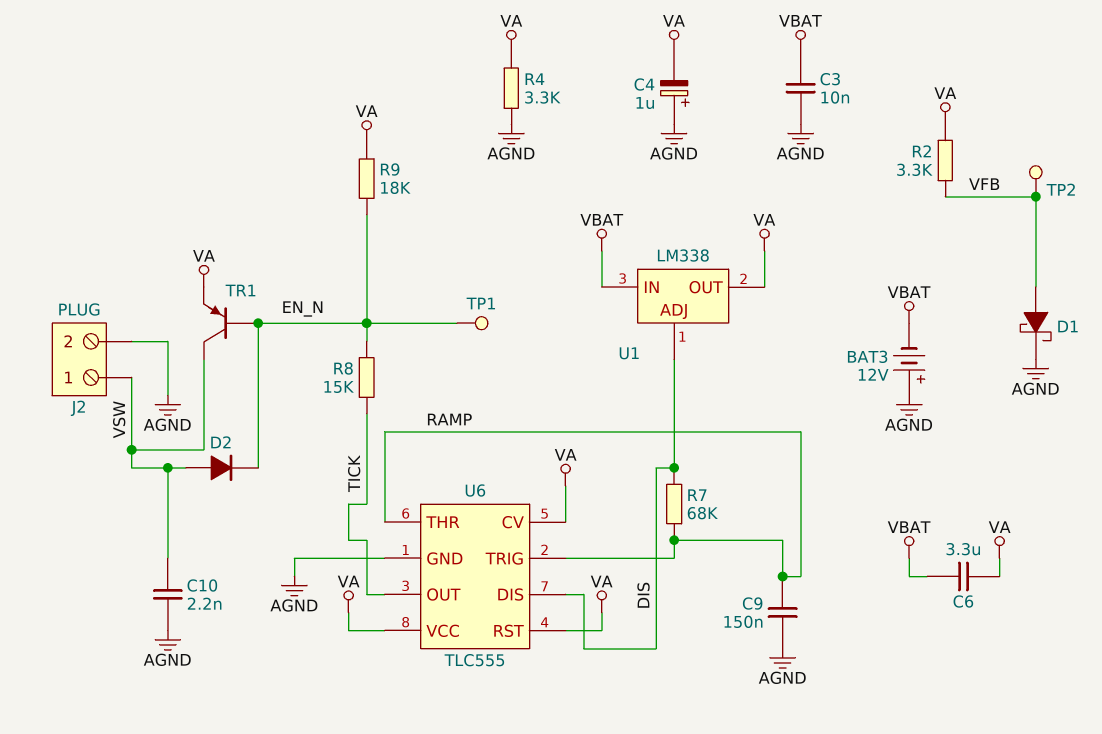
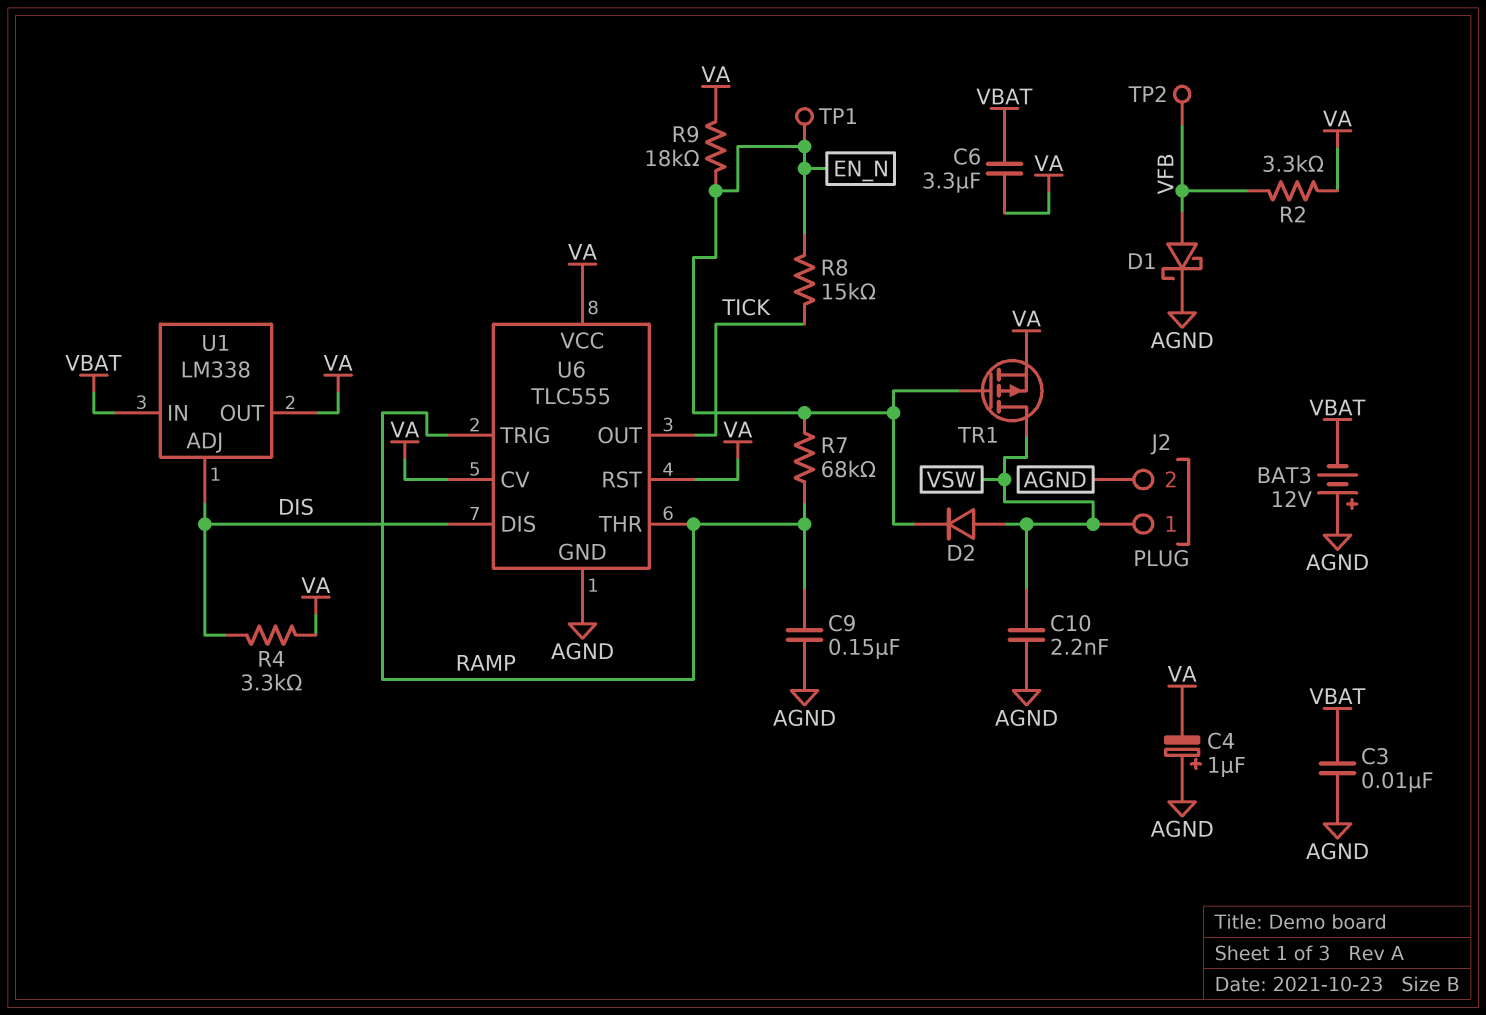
R4: 3.3k (AGND, VA) -> 3.3k (DIS, VA)
R7: 68k (DIS, RAMP) -> 68k (EN_N, RAMP)
TR1: PNP (B EN_N, C VSW, E VA) -> PMOS (G EN_N, D VSW, S VA)

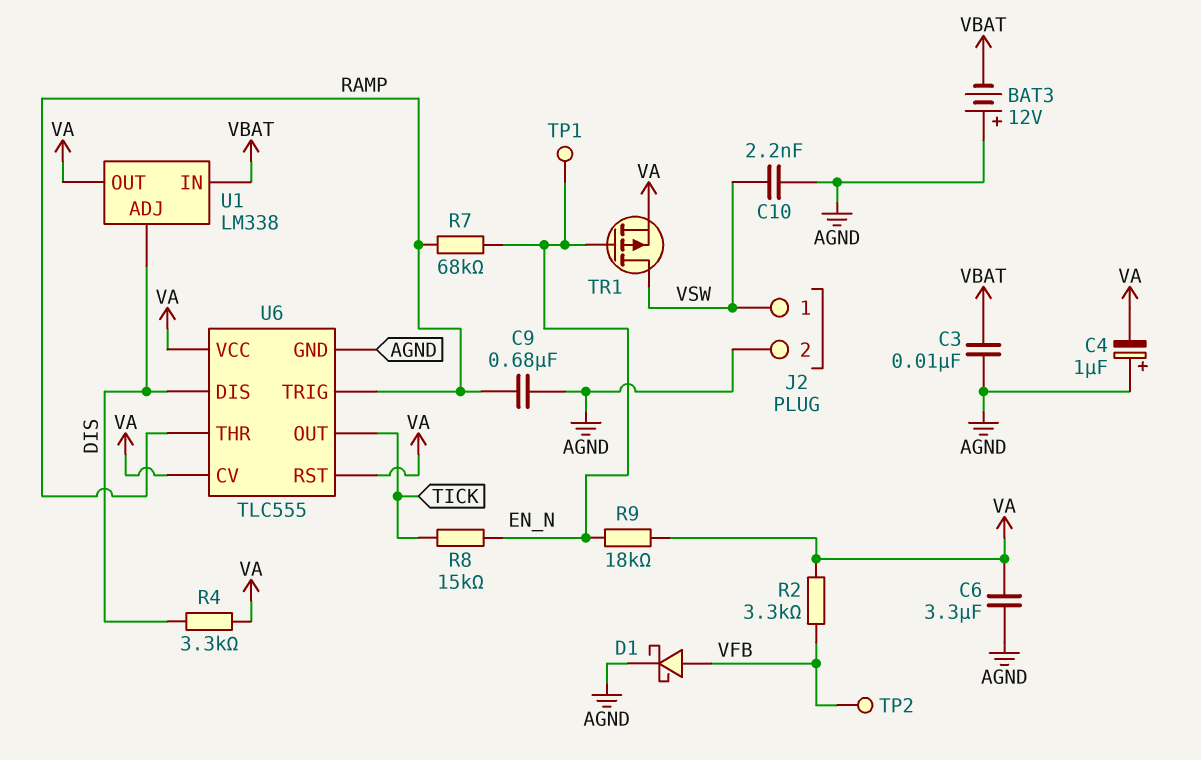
C6: 3.3uF (VA, VBAT) -> 3.3uF (AGND, VA)
C9: 150nF (AGND, RAMP) -> 680nF (AGND, RAMP)
D2: diode (A VSW, K EN_N) -> none

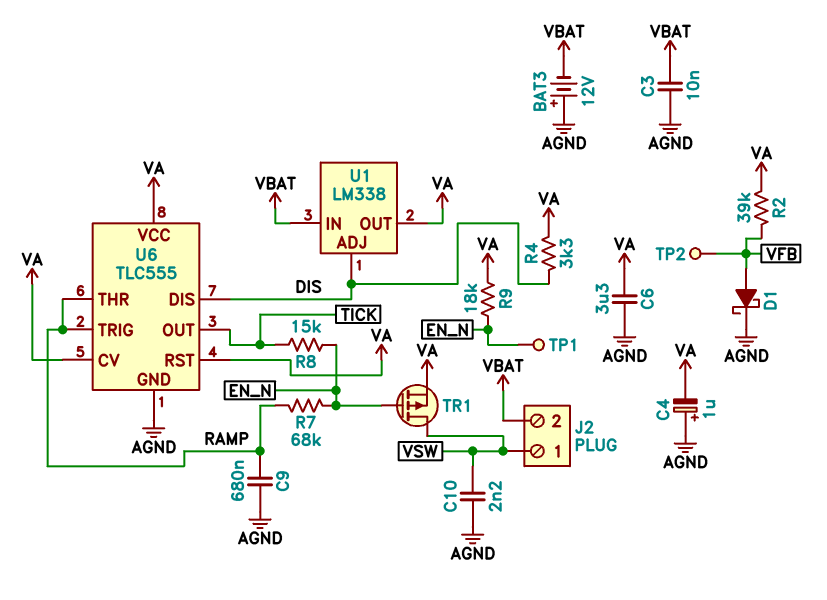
J2 pin 2: AGND -> VBAT
R2: 3.3k (VA, VFB) -> 39k (VA, VFB)

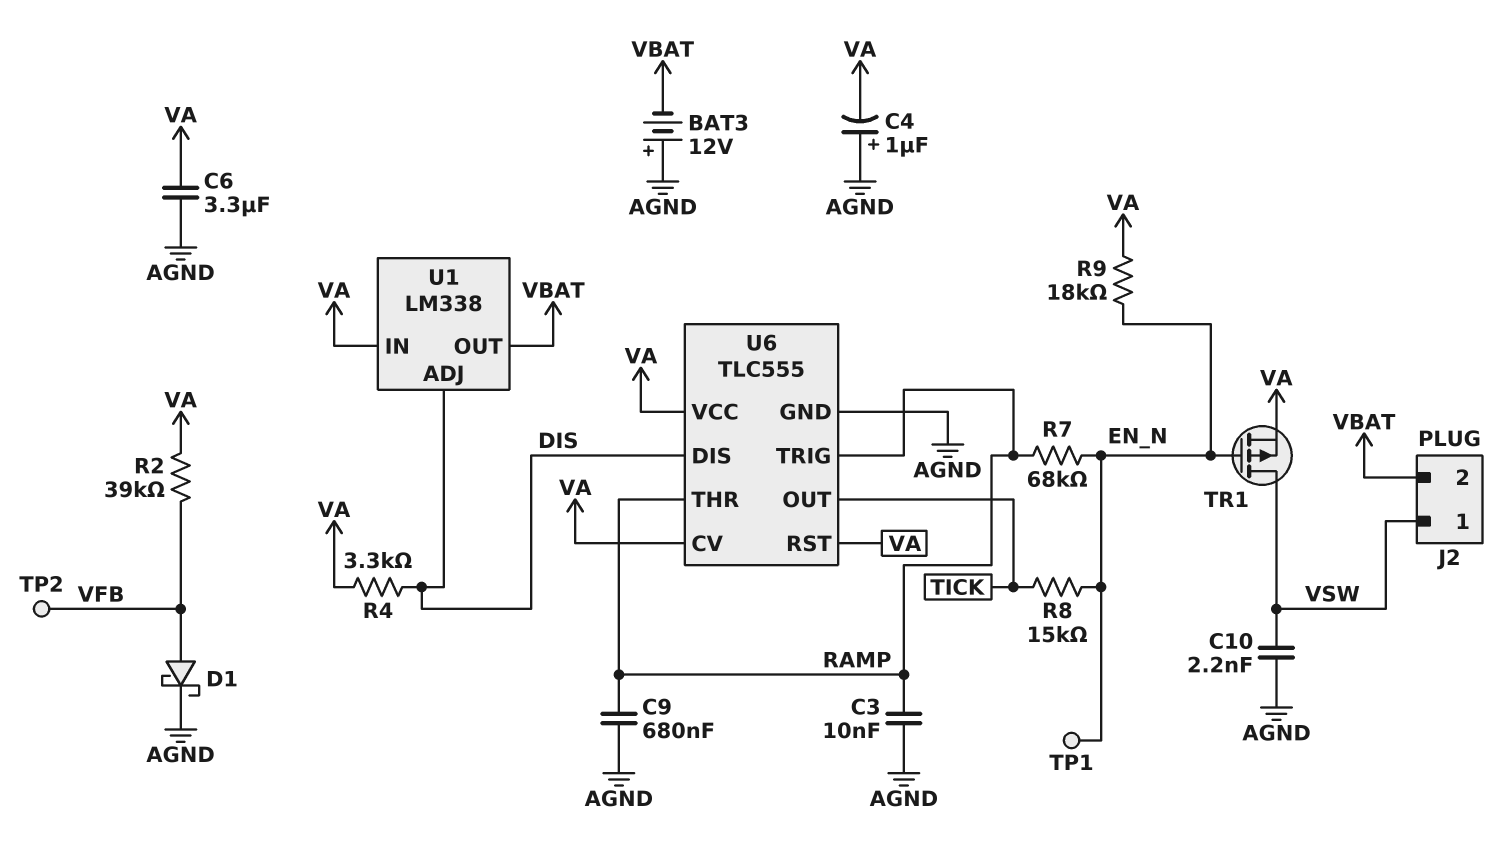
C3: 10nF (AGND, VBAT) -> 10nF (AGND, RAMP)
U1 pin IN: VBAT -> VA
U1 pin OUT: VA -> VBAT

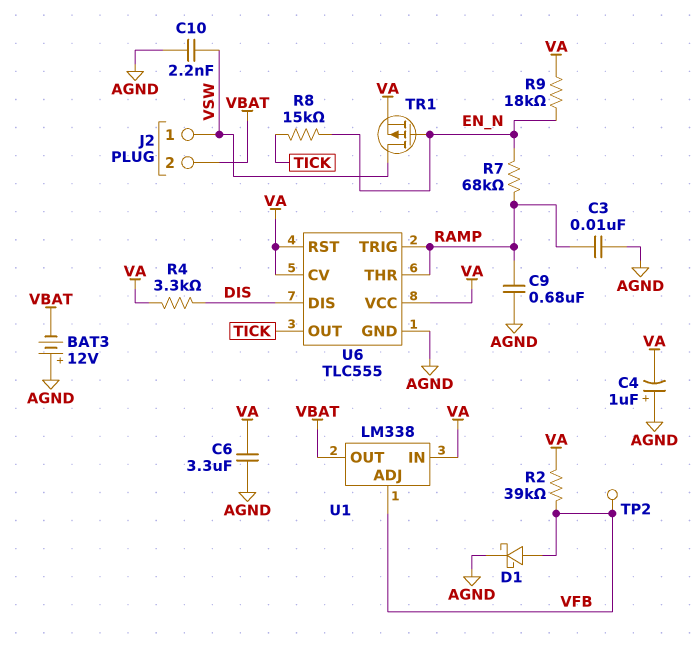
TP1: test point (EN_N) -> none
U1 pin ADJ: DIS -> VFB

